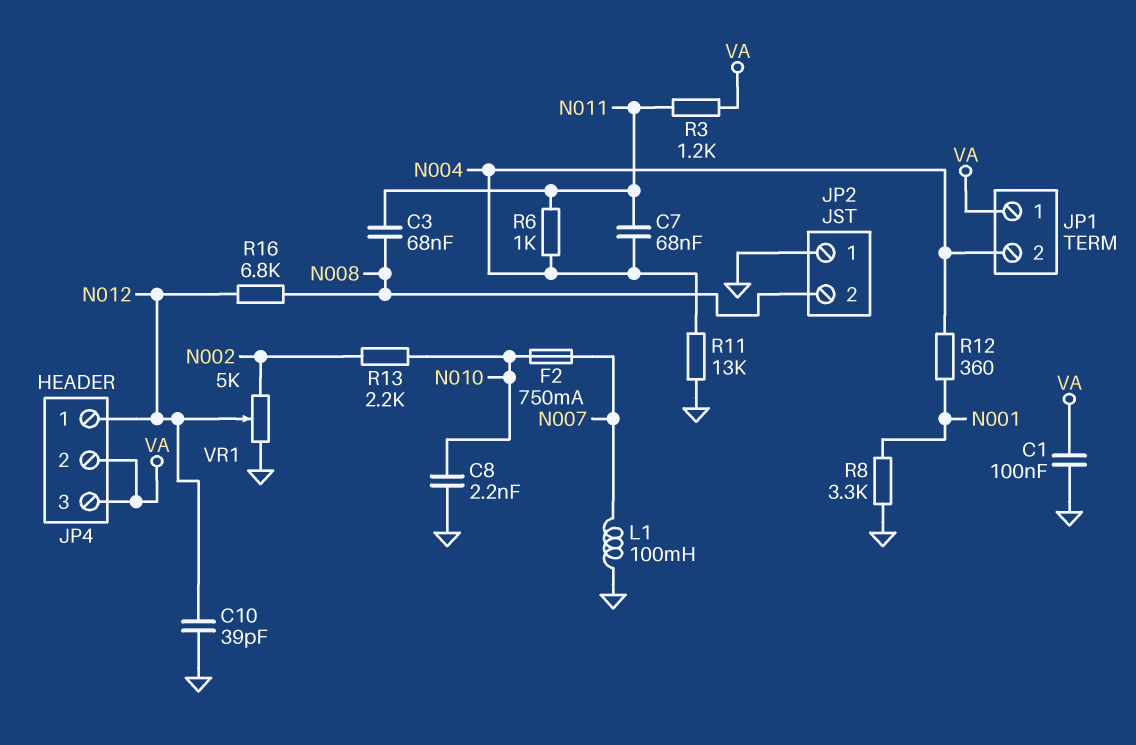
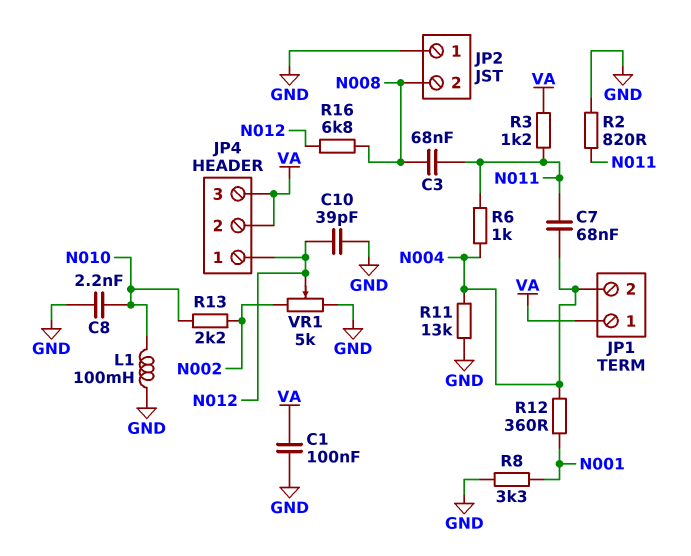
F2: 750mA (N007, N010) -> none
L1: 100mH (GND, N007) -> 100mH (GND, N010)
R2: none -> 820 (GND, N011)

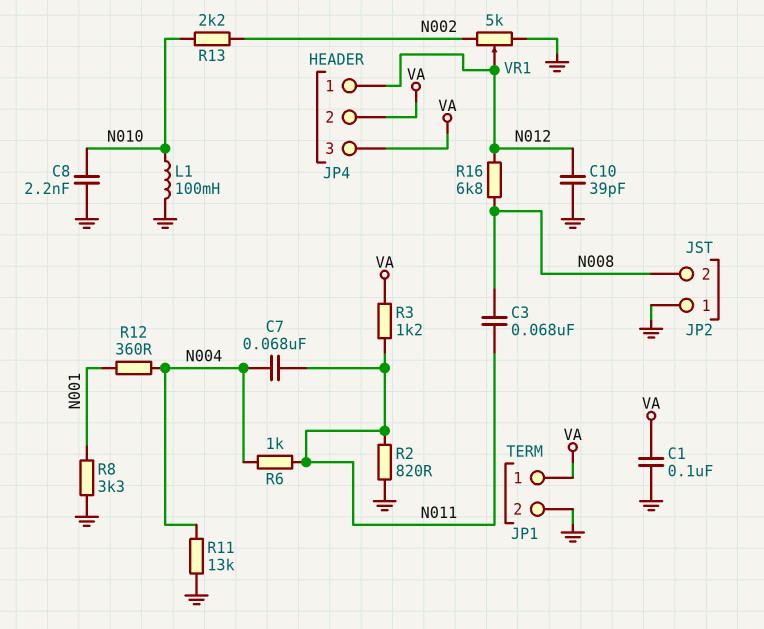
JP1 pin 2: N004 -> GND

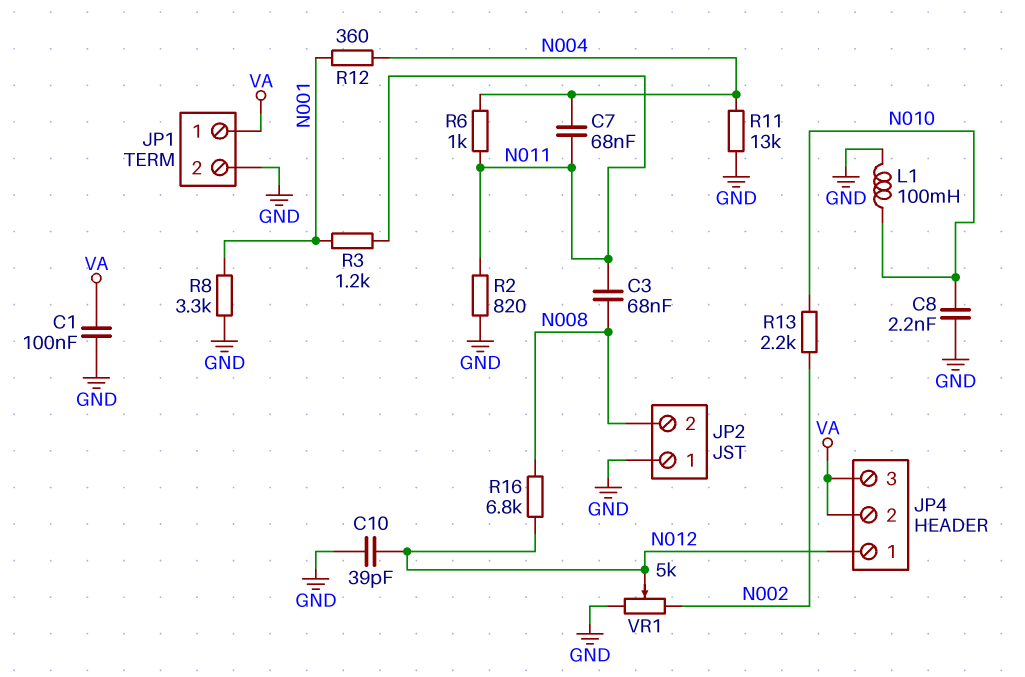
R3: 1.2k (N011, VA) -> 1.2k (N001, N011)

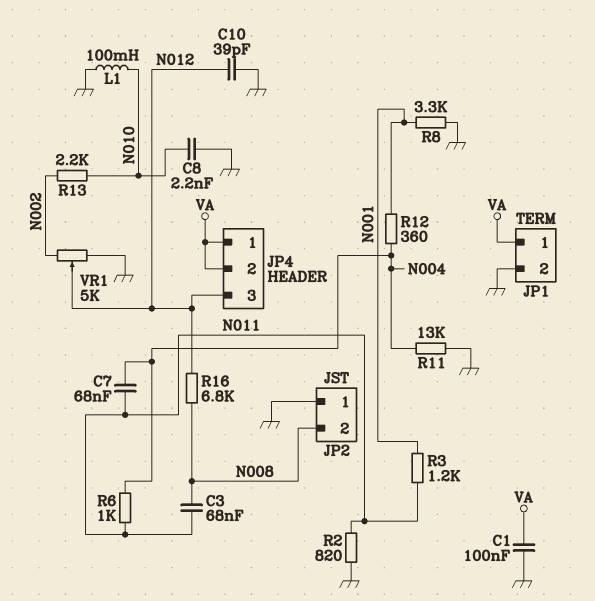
JP4 pin 1: N012 -> VA
JP4 pin 3: VA -> N012

